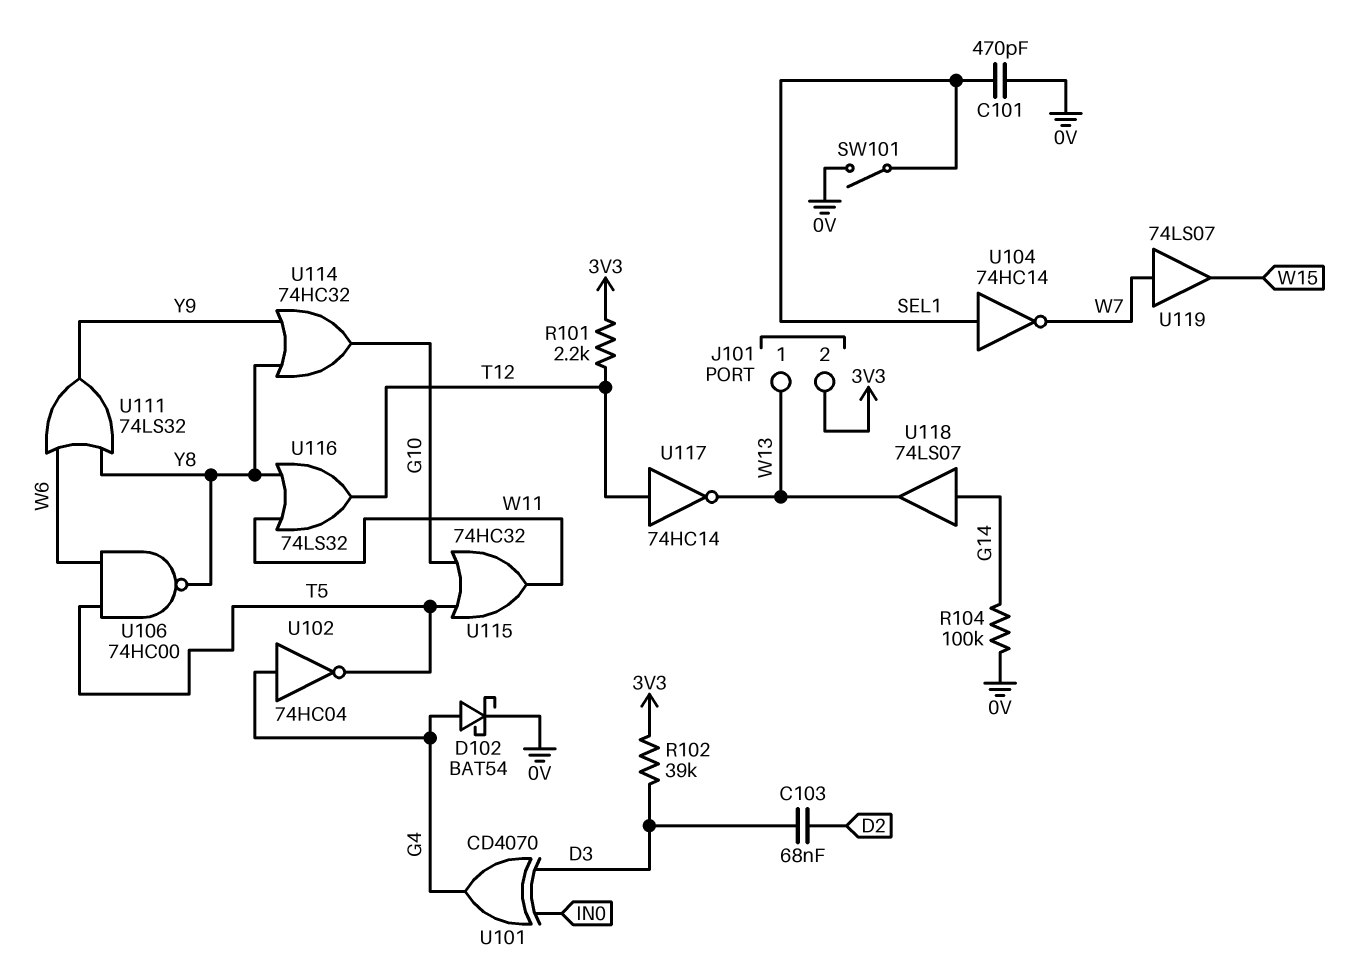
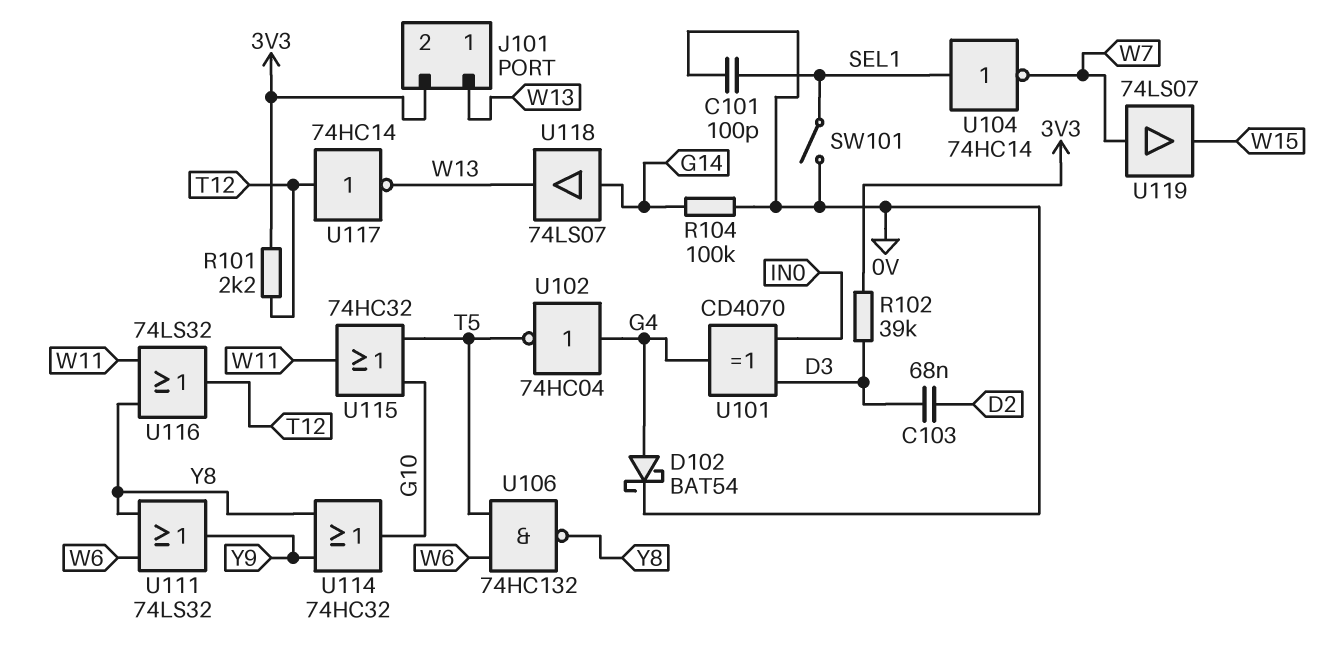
C101: 470pF (0V, SEL1) -> 100pF (0V, SEL1)
U106: NAND 74HC00 (in T5, in W6, out Y8) -> NAND 74HC132 (in T5, in W6, out Y8)

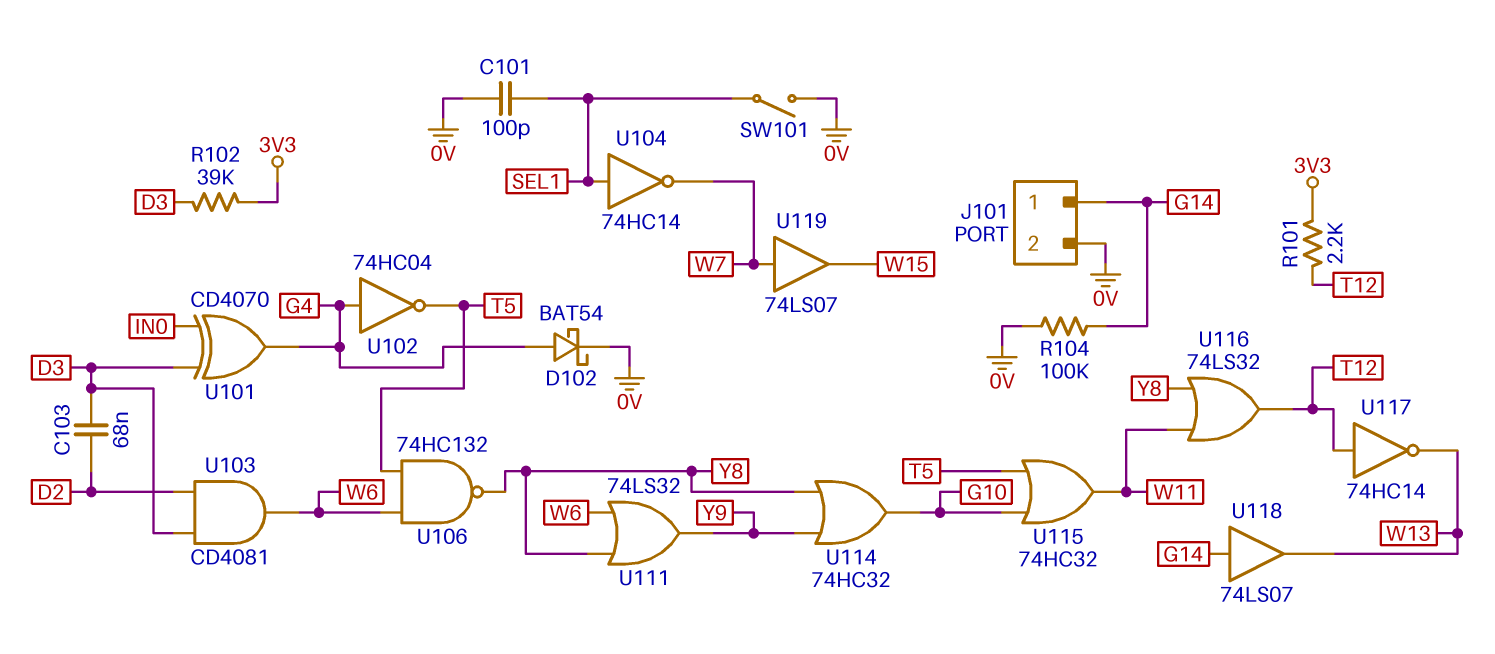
J101 pin 1: W13 -> G14
J101 pin 2: 3V3 -> 0V
U103: none -> AND CD4081 (in D2, in D3, out W6)

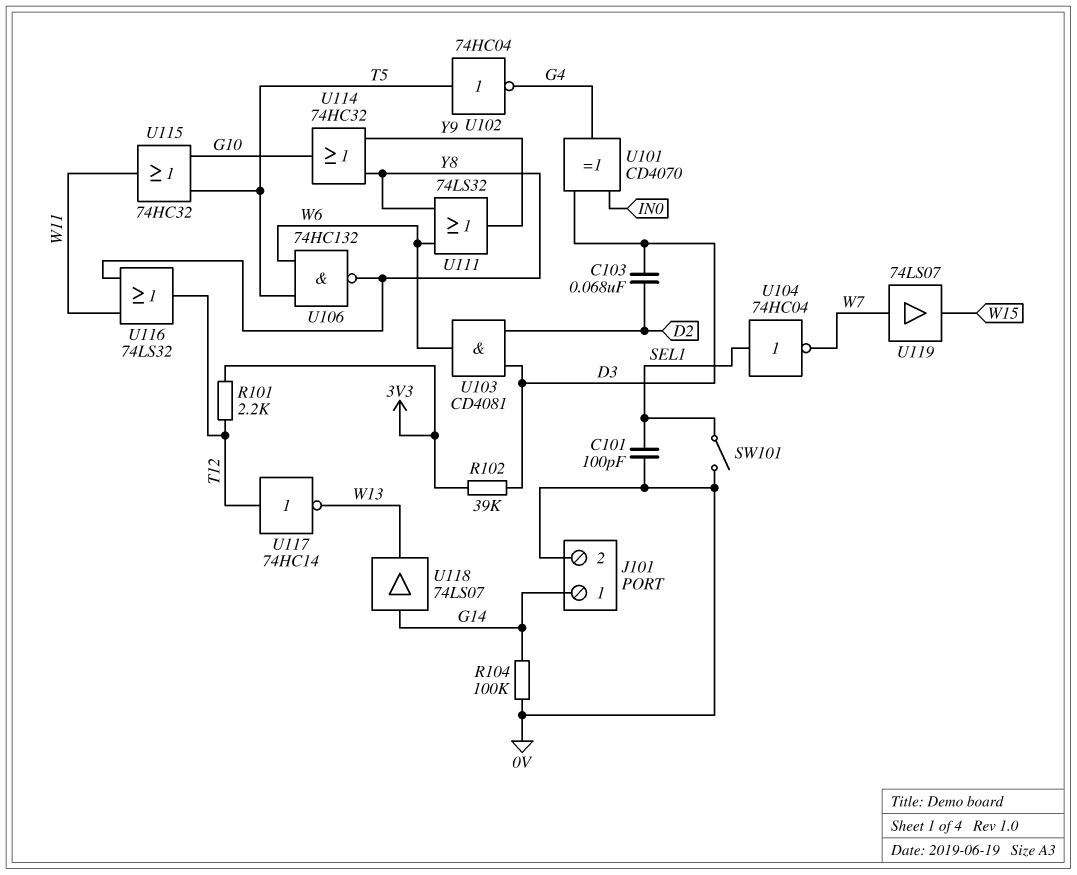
D102: schottky BAT54 (A G4, K 0V) -> none
U102: NOT 74HC04 (in G4, out T5) -> NOT 74HC04 (in T5, out G4)
U104: NOT 74HC14 (in SEL1, out W7) -> NOT 74HC04 (in SEL1, out W7)

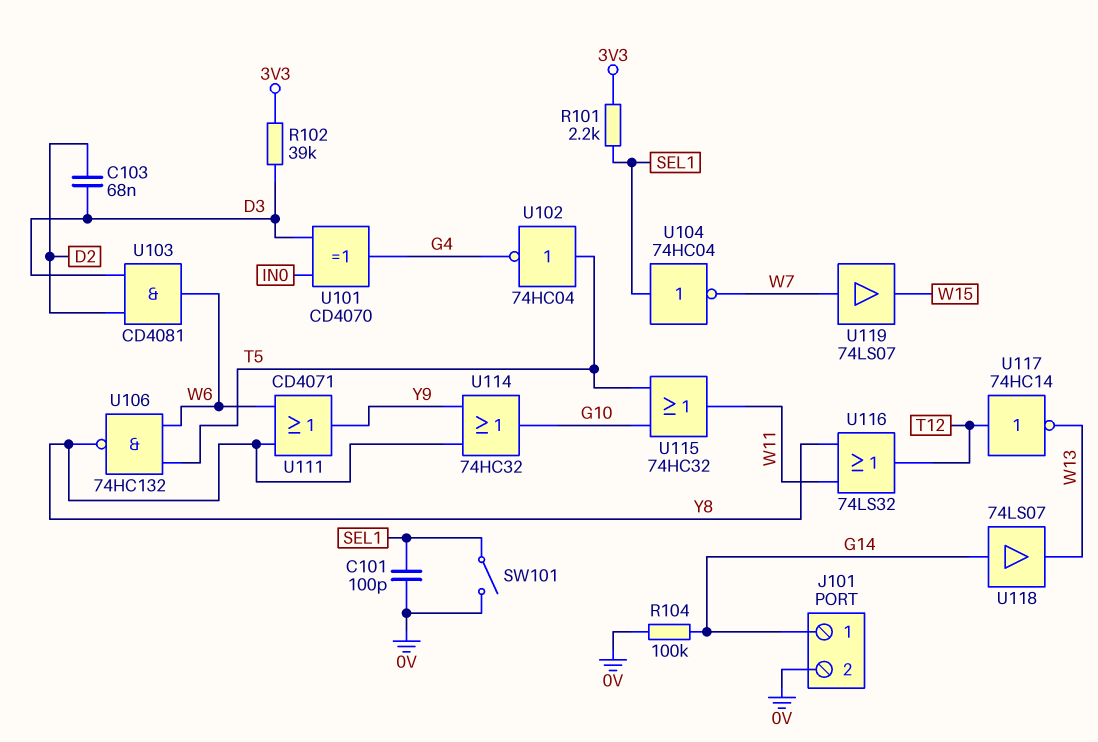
R101: 2.2k (3V3, T12) -> 2.2k (3V3, SEL1)
U111: OR 74LS32 (in W6, in Y8, out Y9) -> OR CD4071 (in W6, in Y8, out Y9)

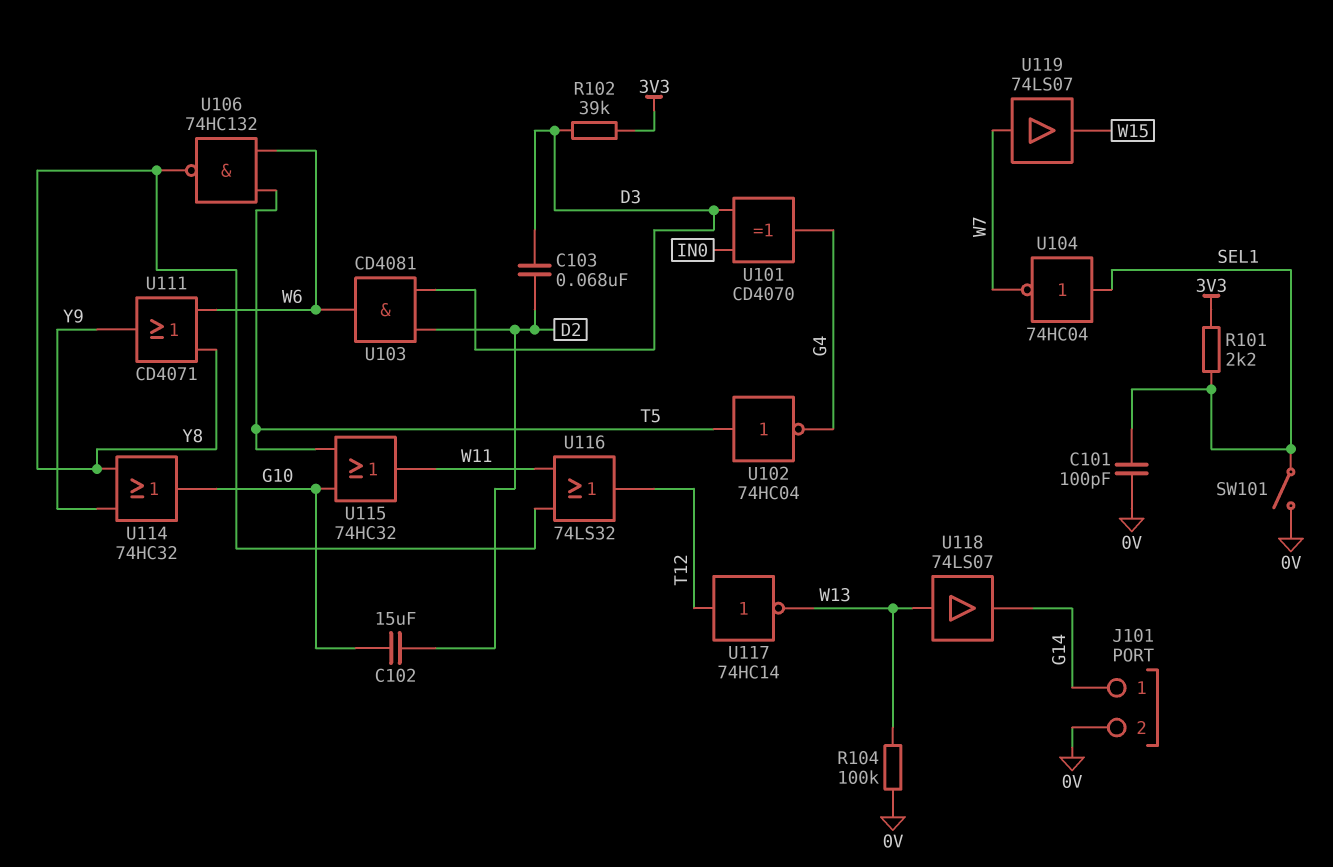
C102: none -> 15uF (D2, G10)
R104: 100k (0V, G14) -> 100k (0V, W13)
U118: buffer 74LS07 (in G14, out W13) -> buffer 74LS07 (in W13, out G14)

